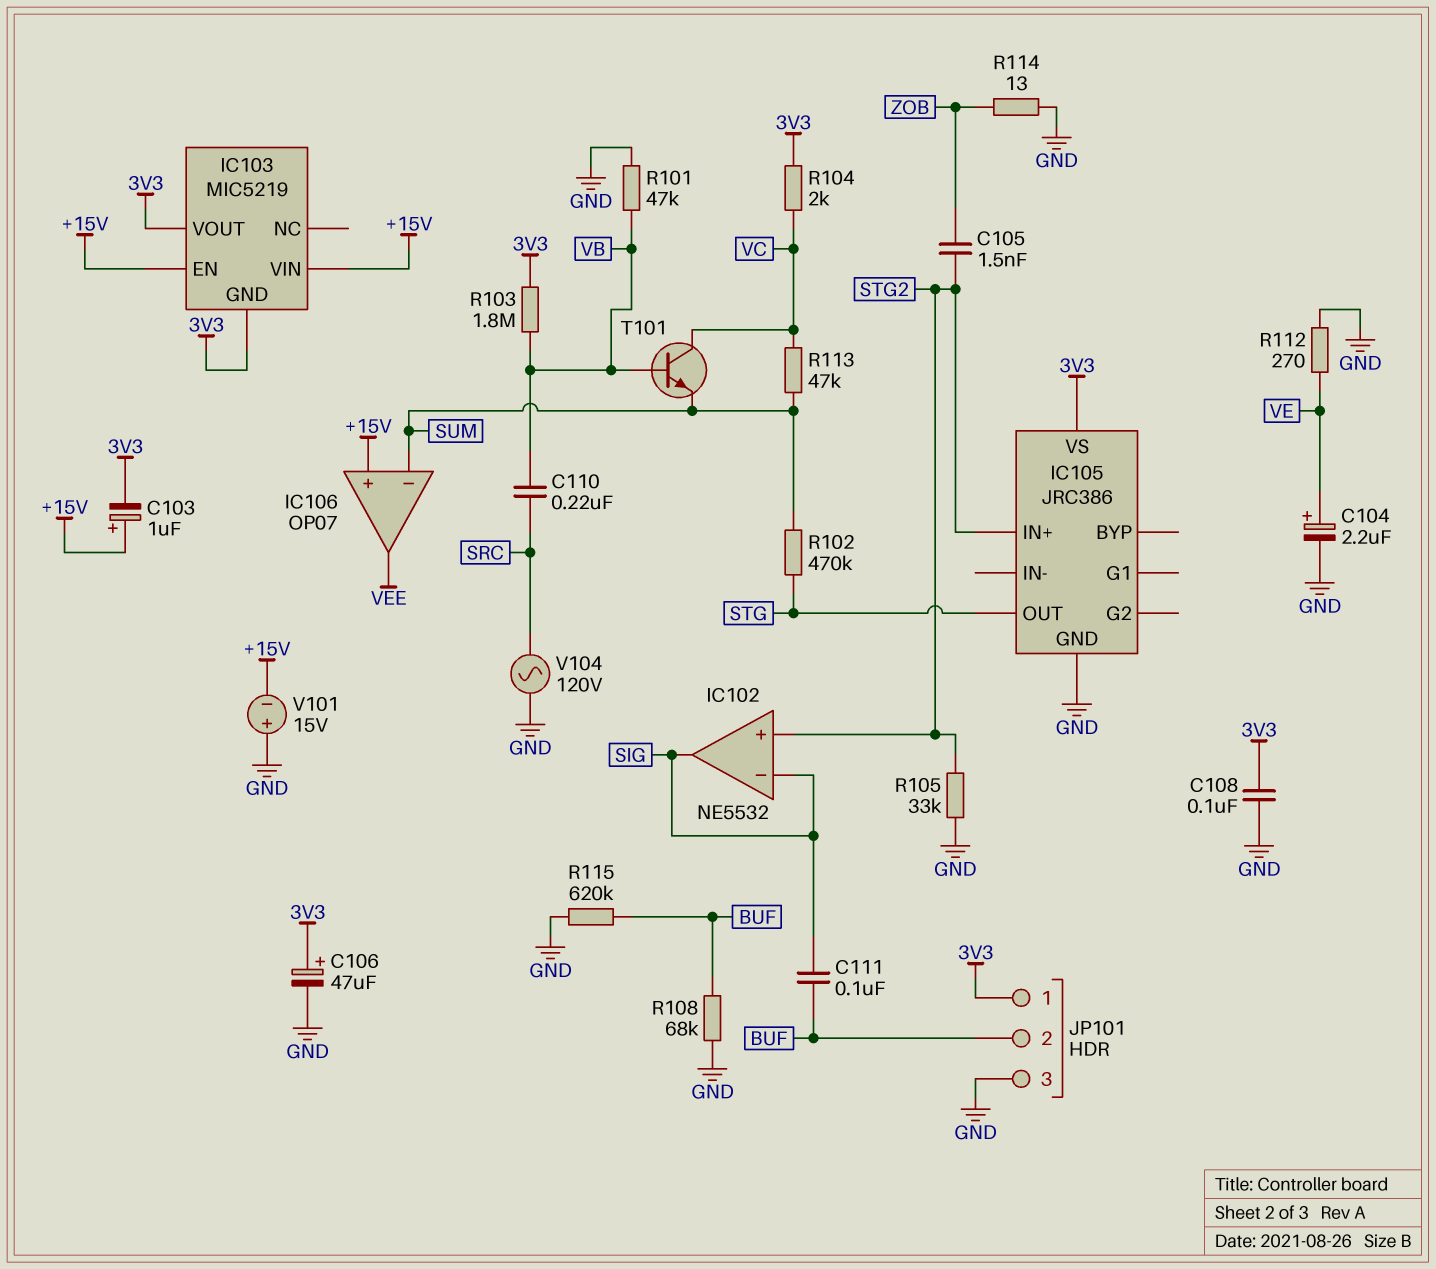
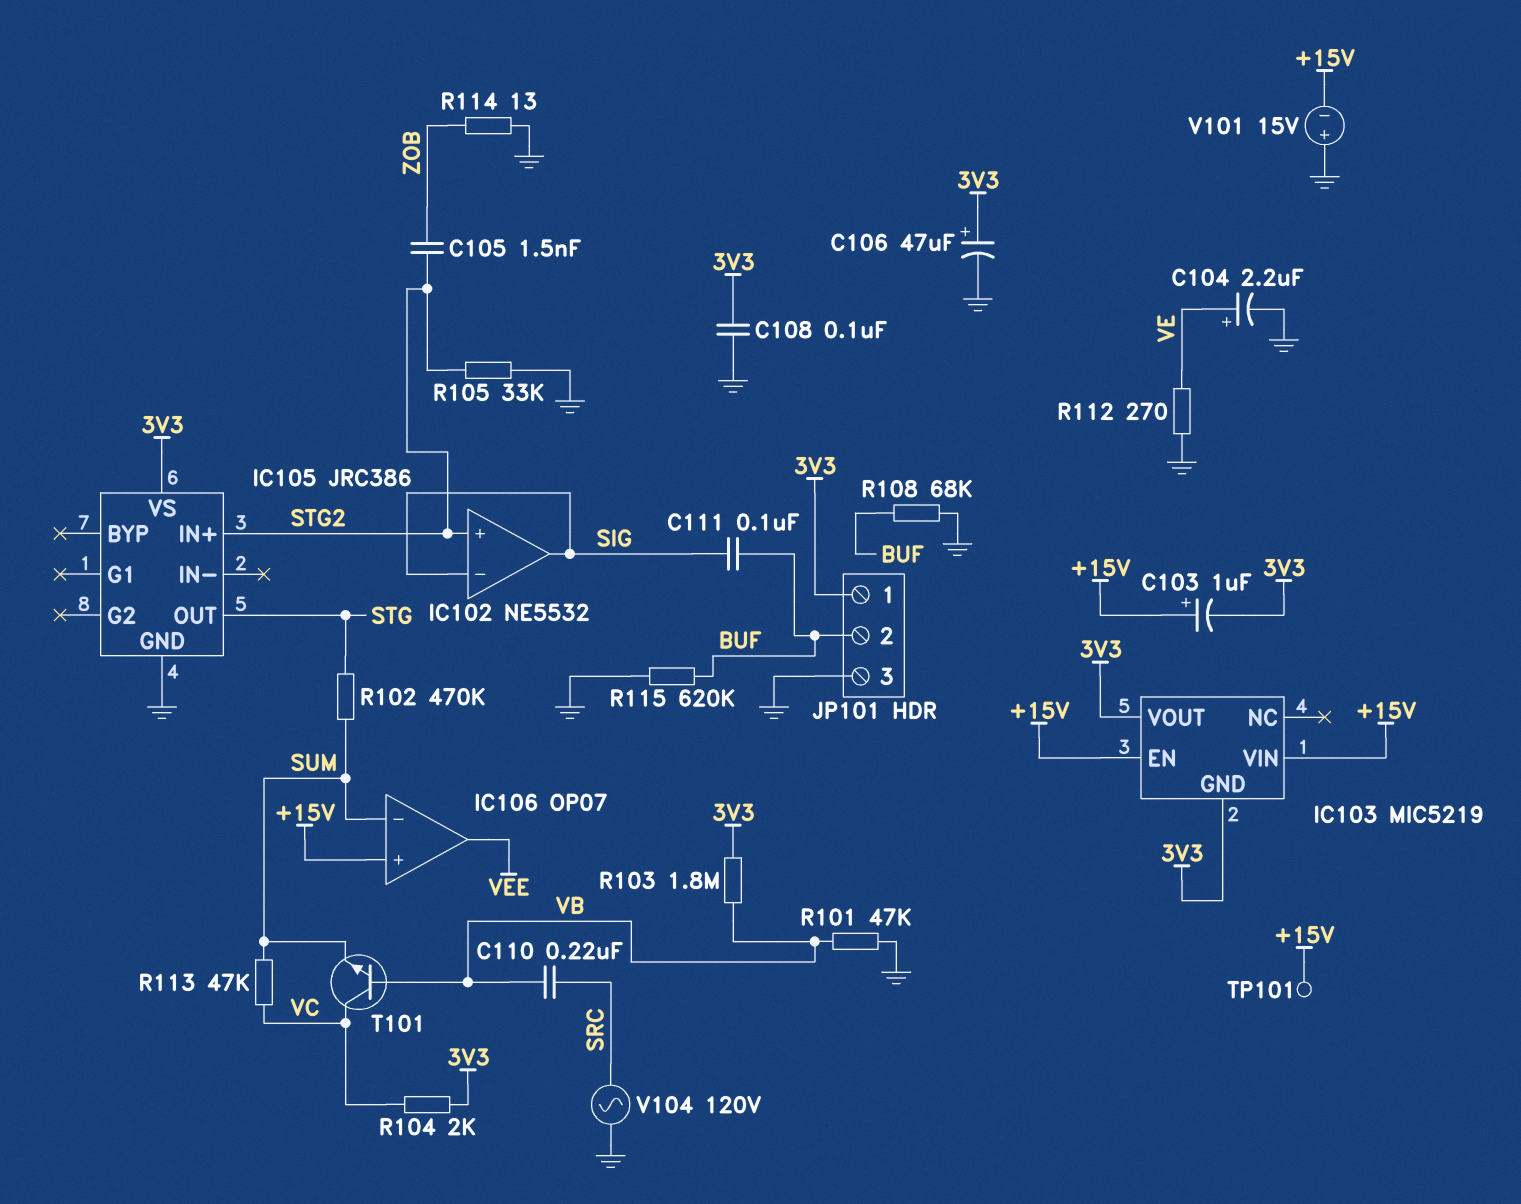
TP101: none -> test point (+15V)

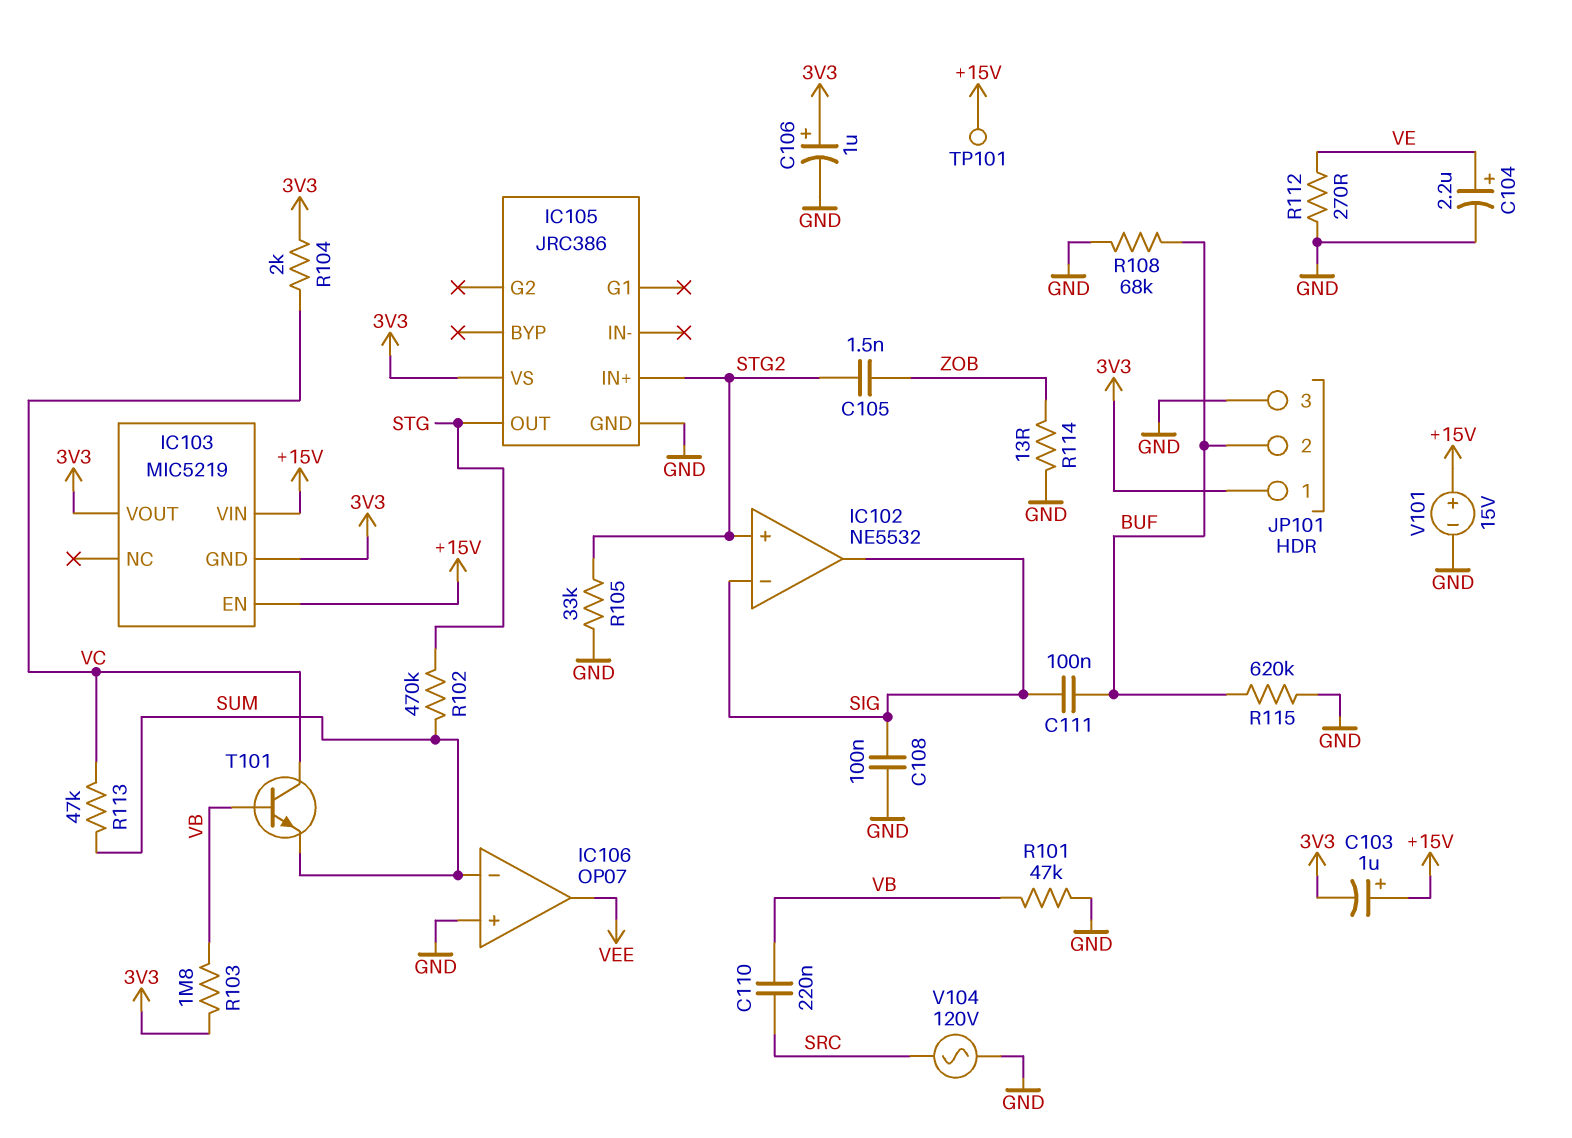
C106: 47uF (plus 3V3, minus GND) -> 1uF (plus 3V3, minus GND)
C108: 100nF (3V3, GND) -> 100nF (GND, SIG)
IC106 pin in+: +15V -> GND
V101: 15V (plus GND, minus +15V) -> 15V (plus +15V, minus GND)

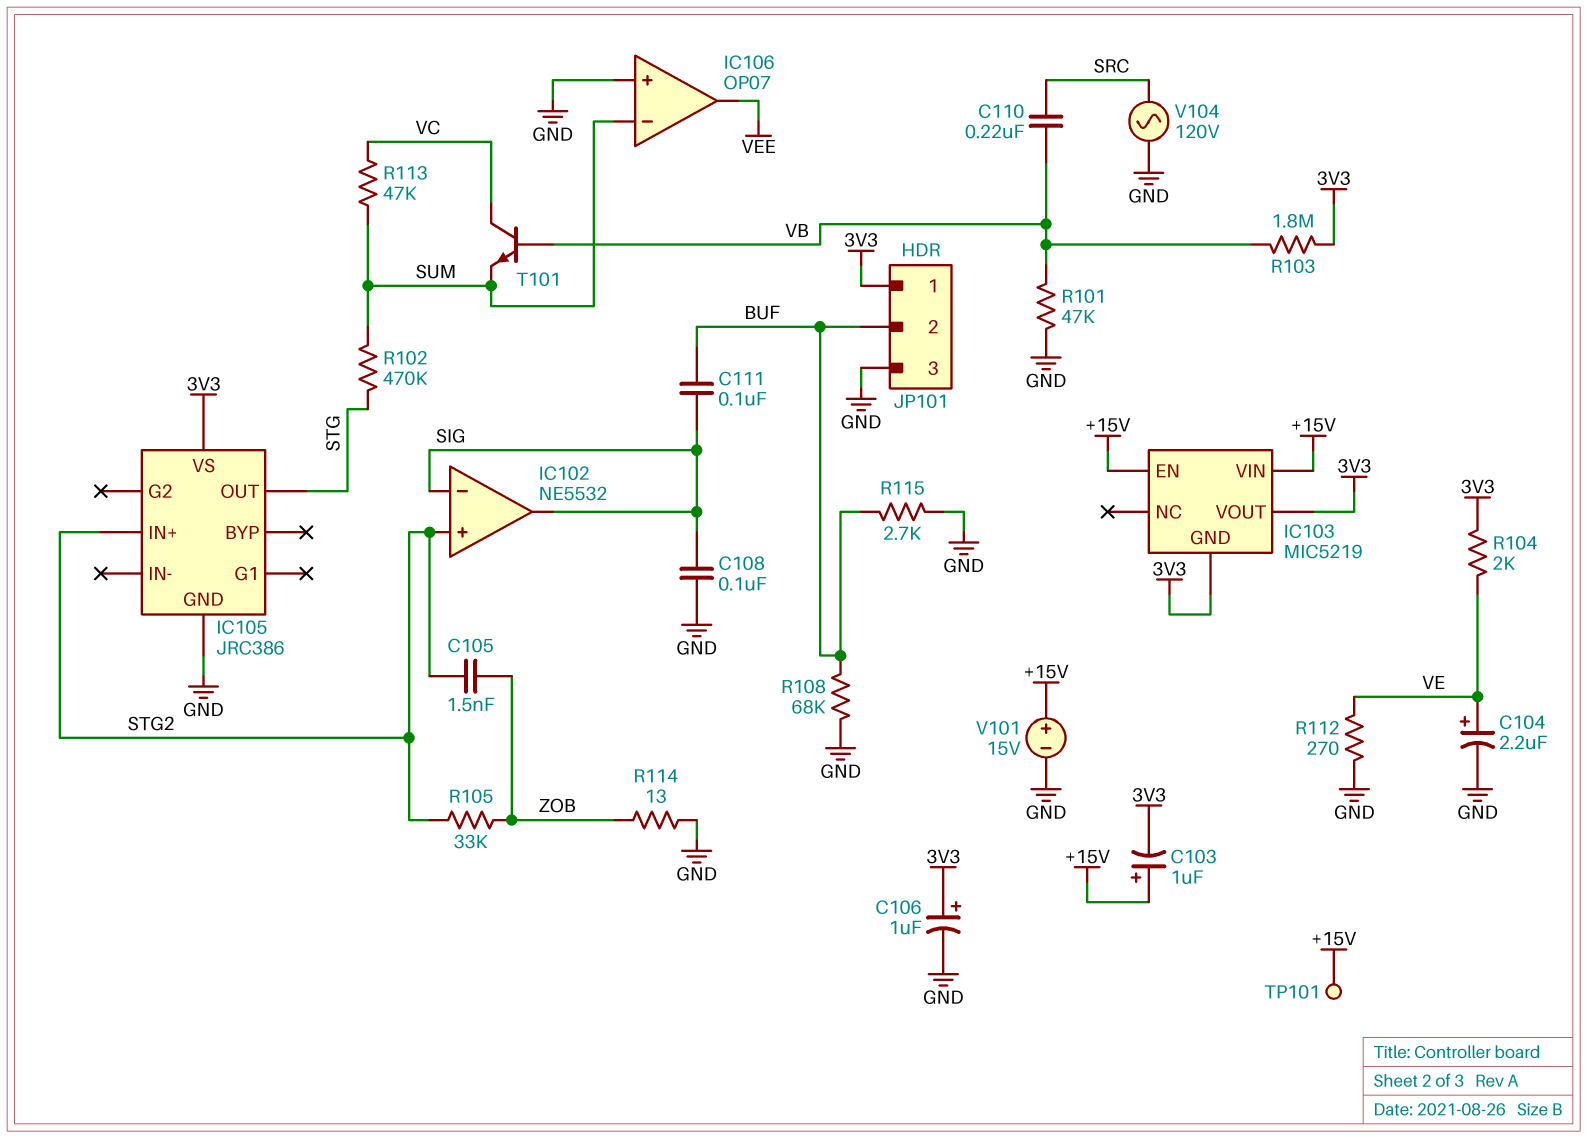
R104: 2k (3V3, VC) -> 2k (3V3, VE)
R105: 33k (GND, STG2) -> 33k (STG2, ZOB)
R115: 620k (BUF, GND) -> 2.7k (BUF, GND)

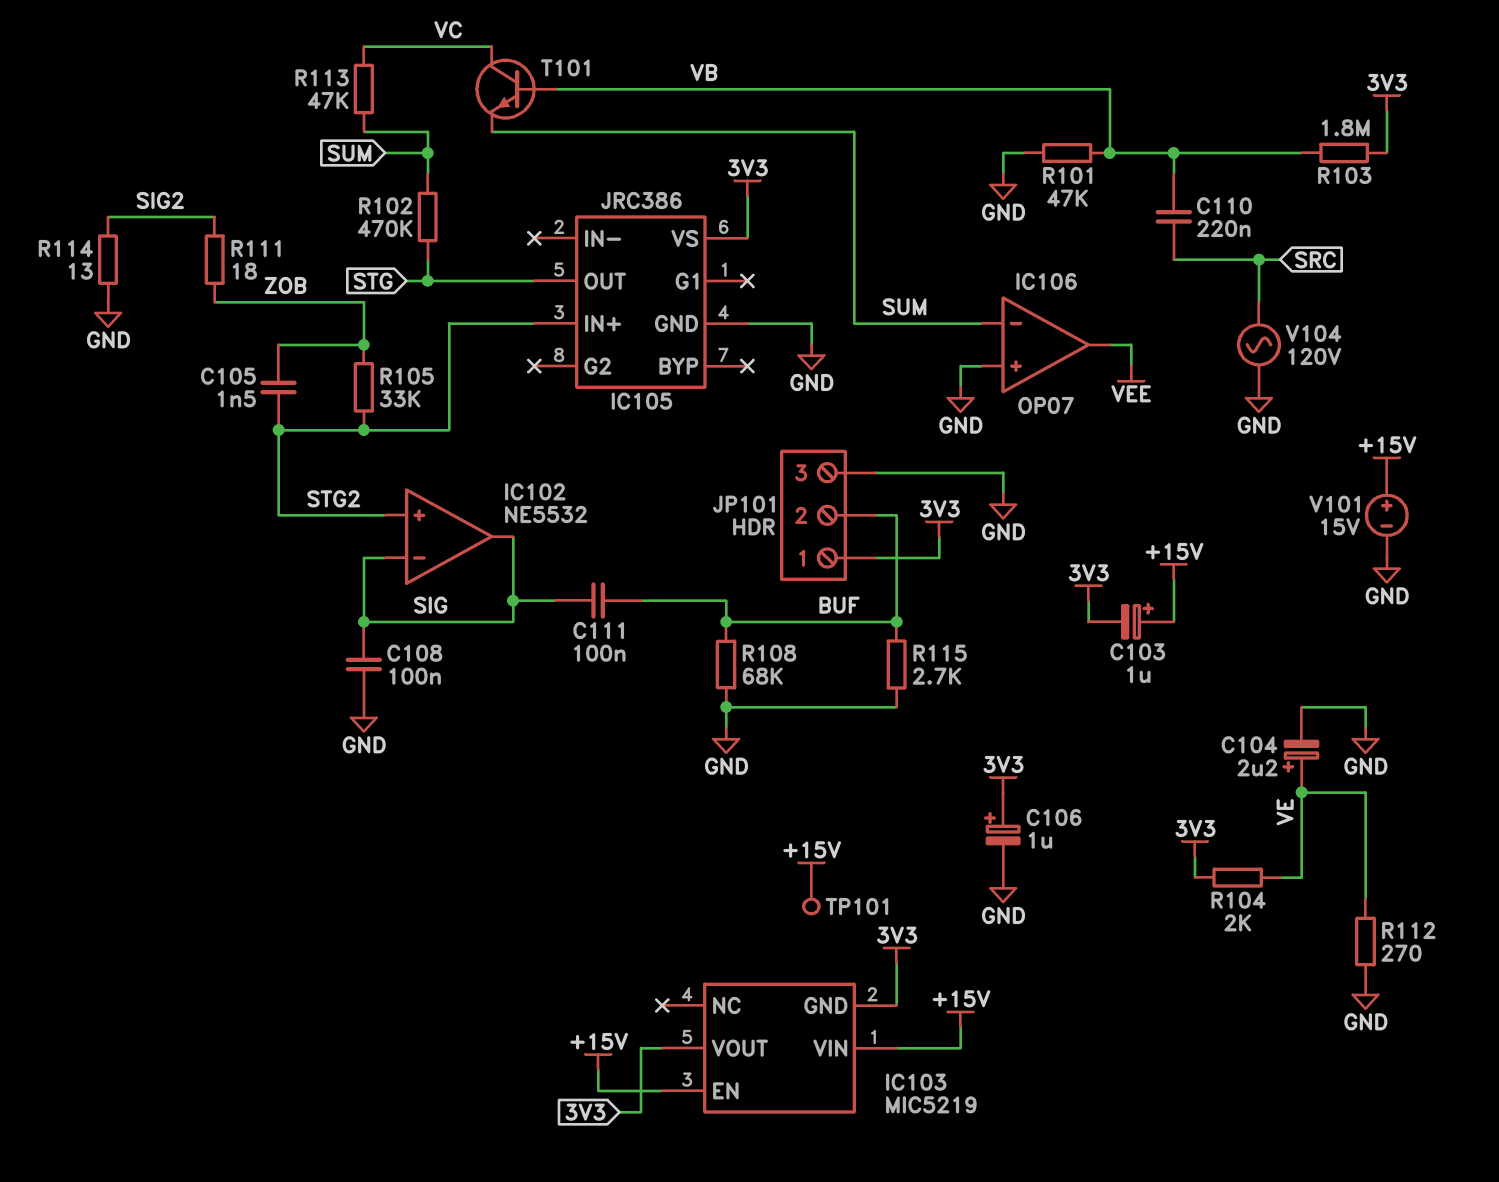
R111: none -> 18 (SIG2, ZOB)
R114: 13 (GND, ZOB) -> 13 (GND, SIG2)

